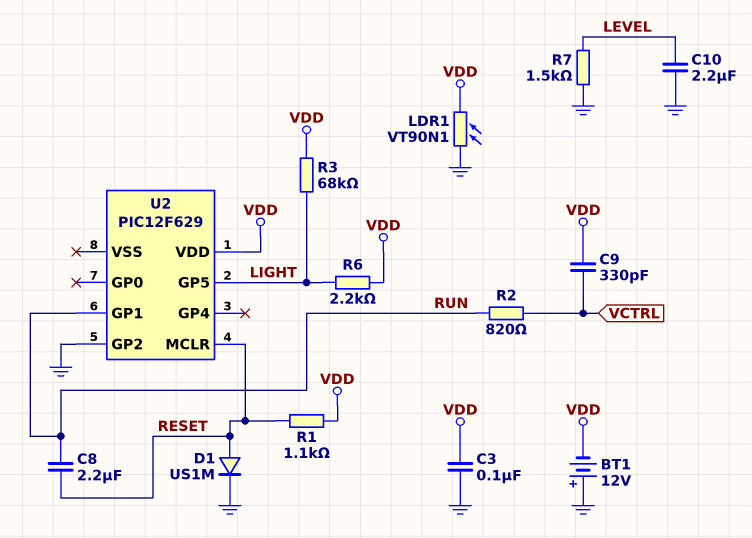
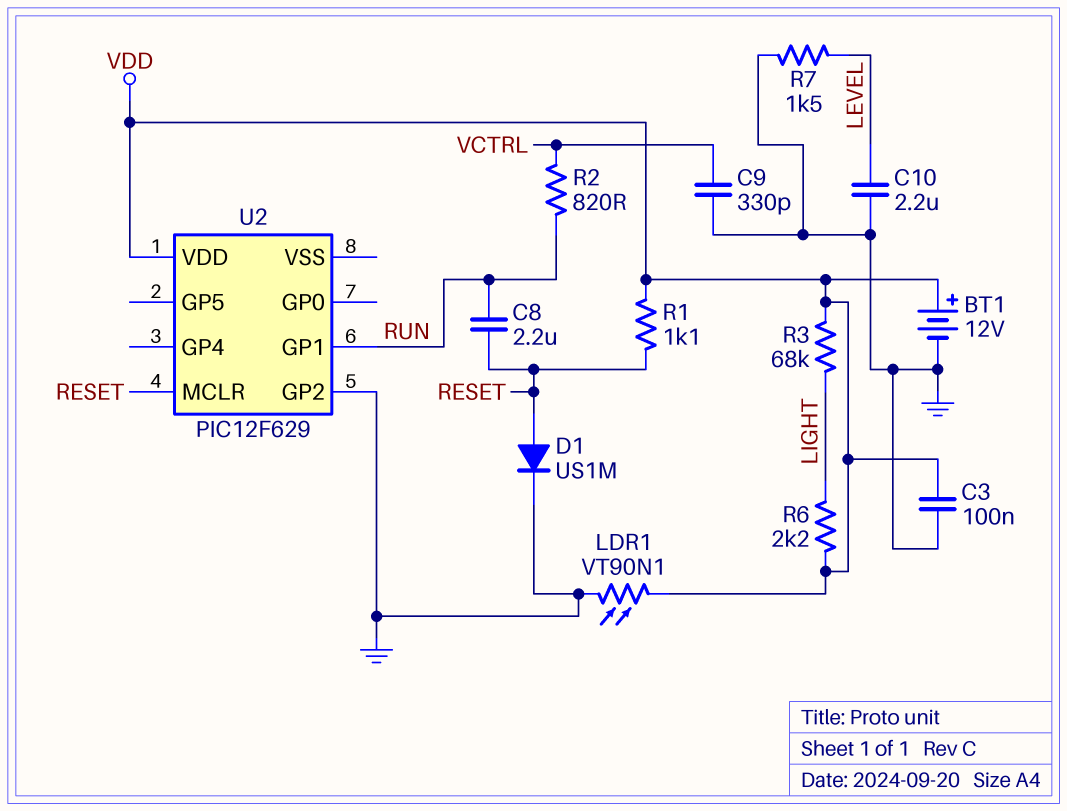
BT1: 12V (plus GND, minus VDD) -> 12V (plus VDD, minus GND)
C9: 330pF (VCTRL, VDD) -> 330pF (GND, VCTRL)
U2 pin GP5: LIGHT -> none

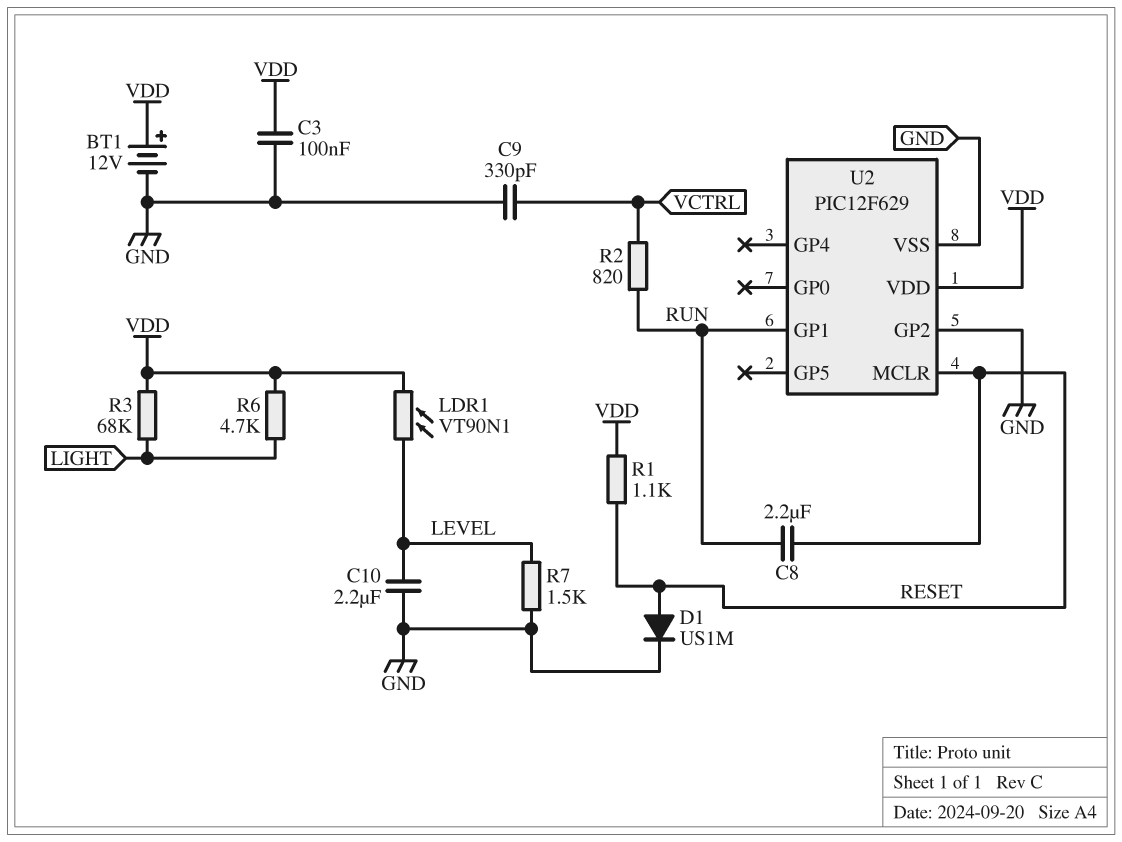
LDR1: VT90N1 (GND, VDD) -> VT90N1 (LEVEL, VDD)
R6: 2.2k (LIGHT, VDD) -> 4.7k (LIGHT, VDD)
U2 pin VSS: none -> GND

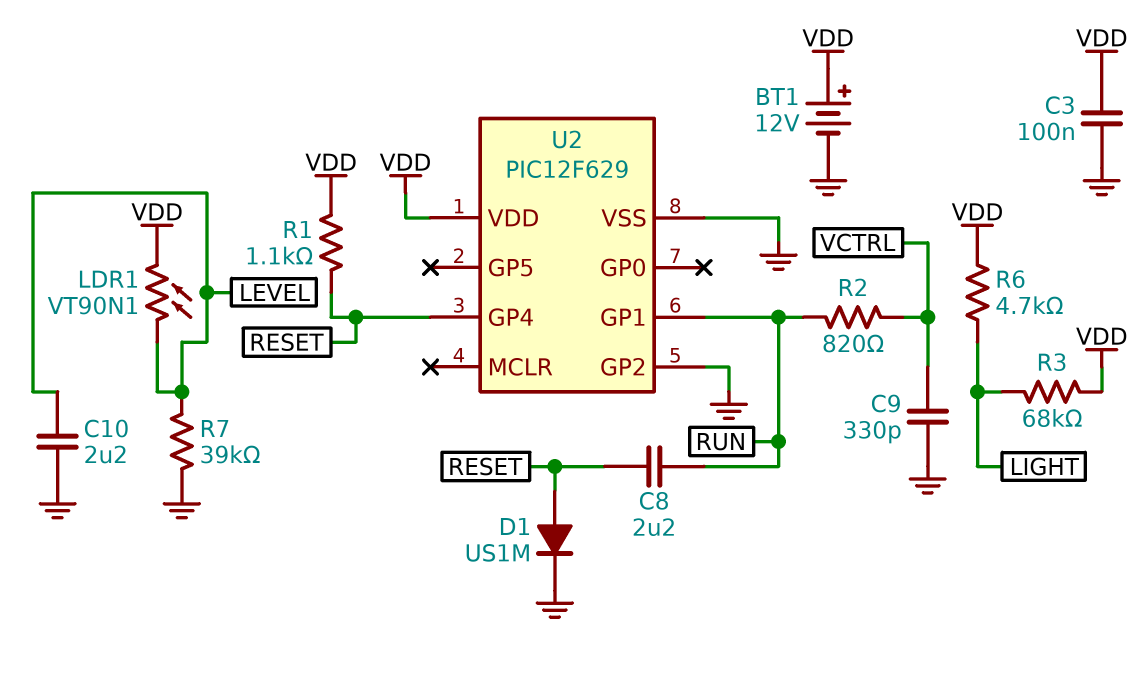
R7: 1.5k (GND, LEVEL) -> 39k (GND, LEVEL)
U2 pin GP4: none -> RESET
U2 pin MCLR: RESET -> none

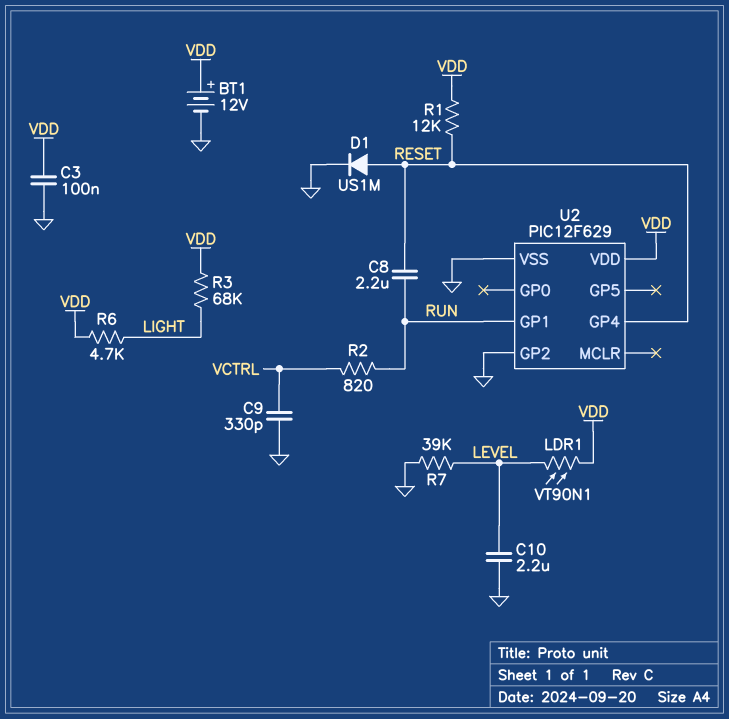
R1: 1.1k (RESET, VDD) -> 12k (RESET, VDD)

